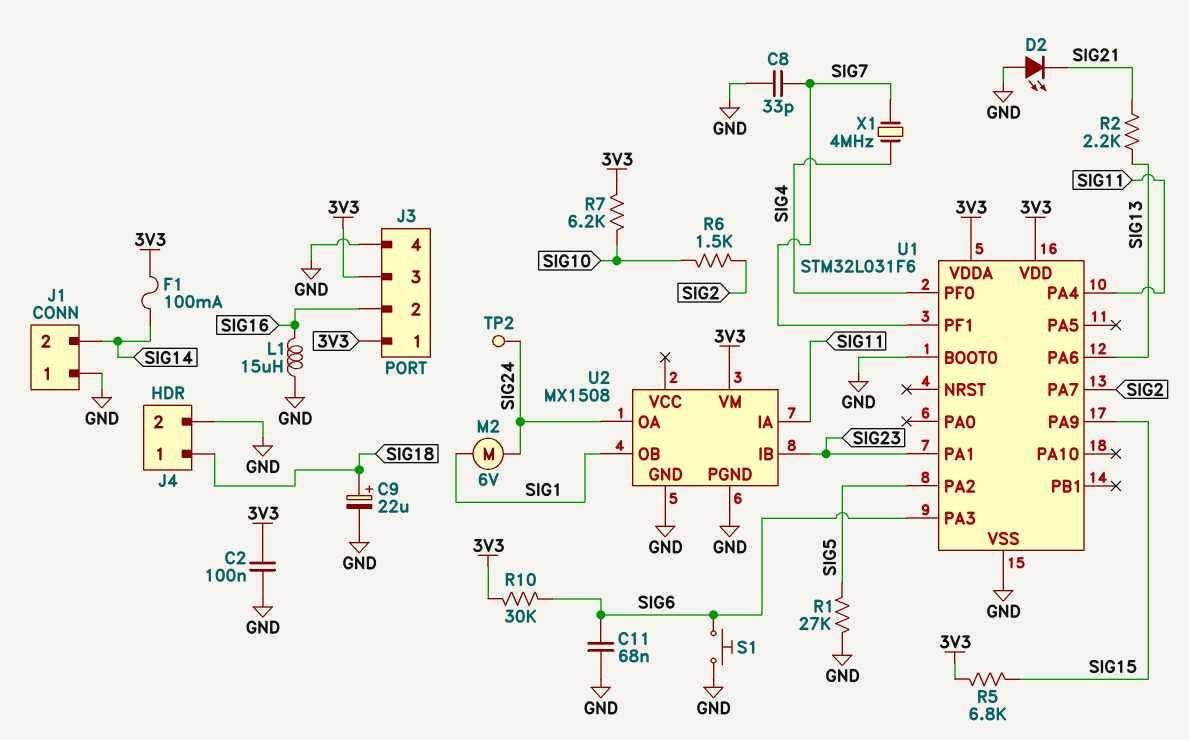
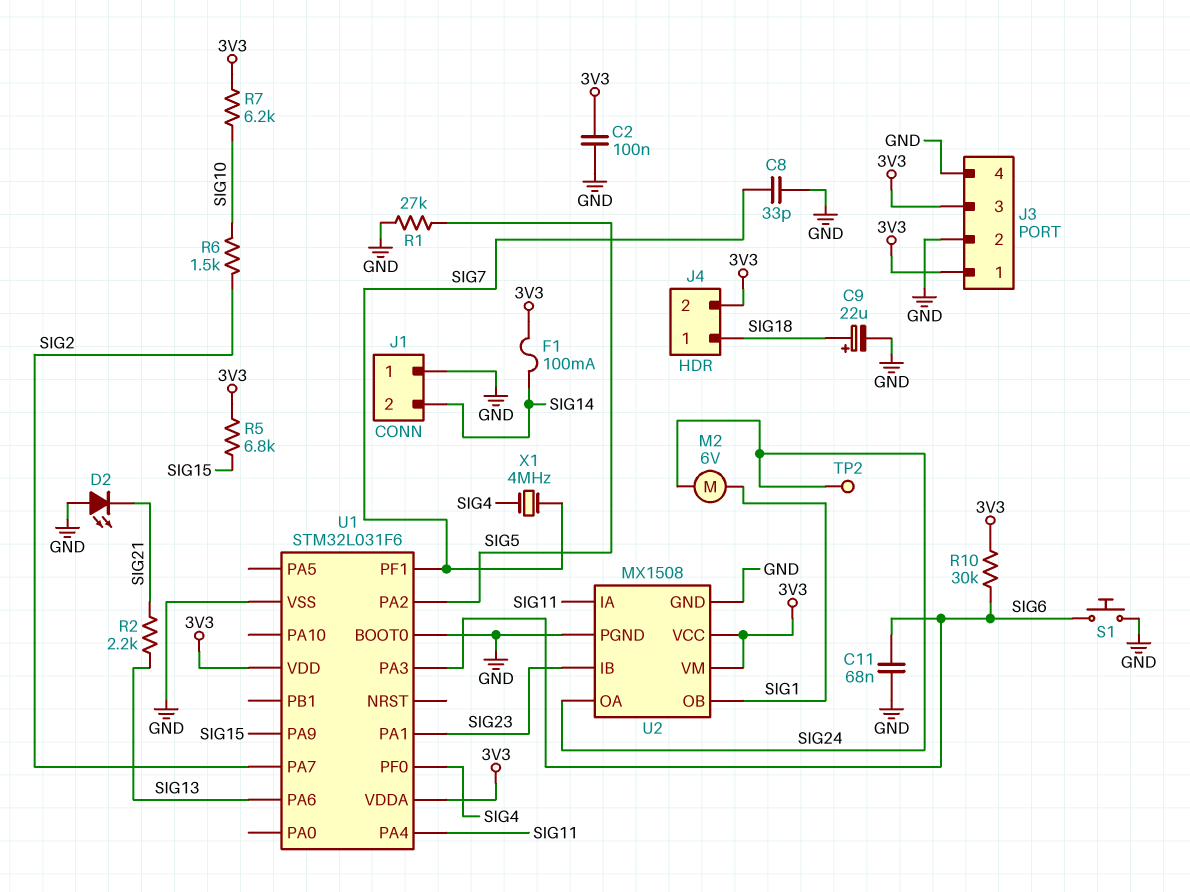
J3 pin 2: SIG16 -> GND
J4 pin 2: GND -> 3V3
L1: 15uH (GND, SIG16) -> none
U2 pin VCC: none -> 3V3

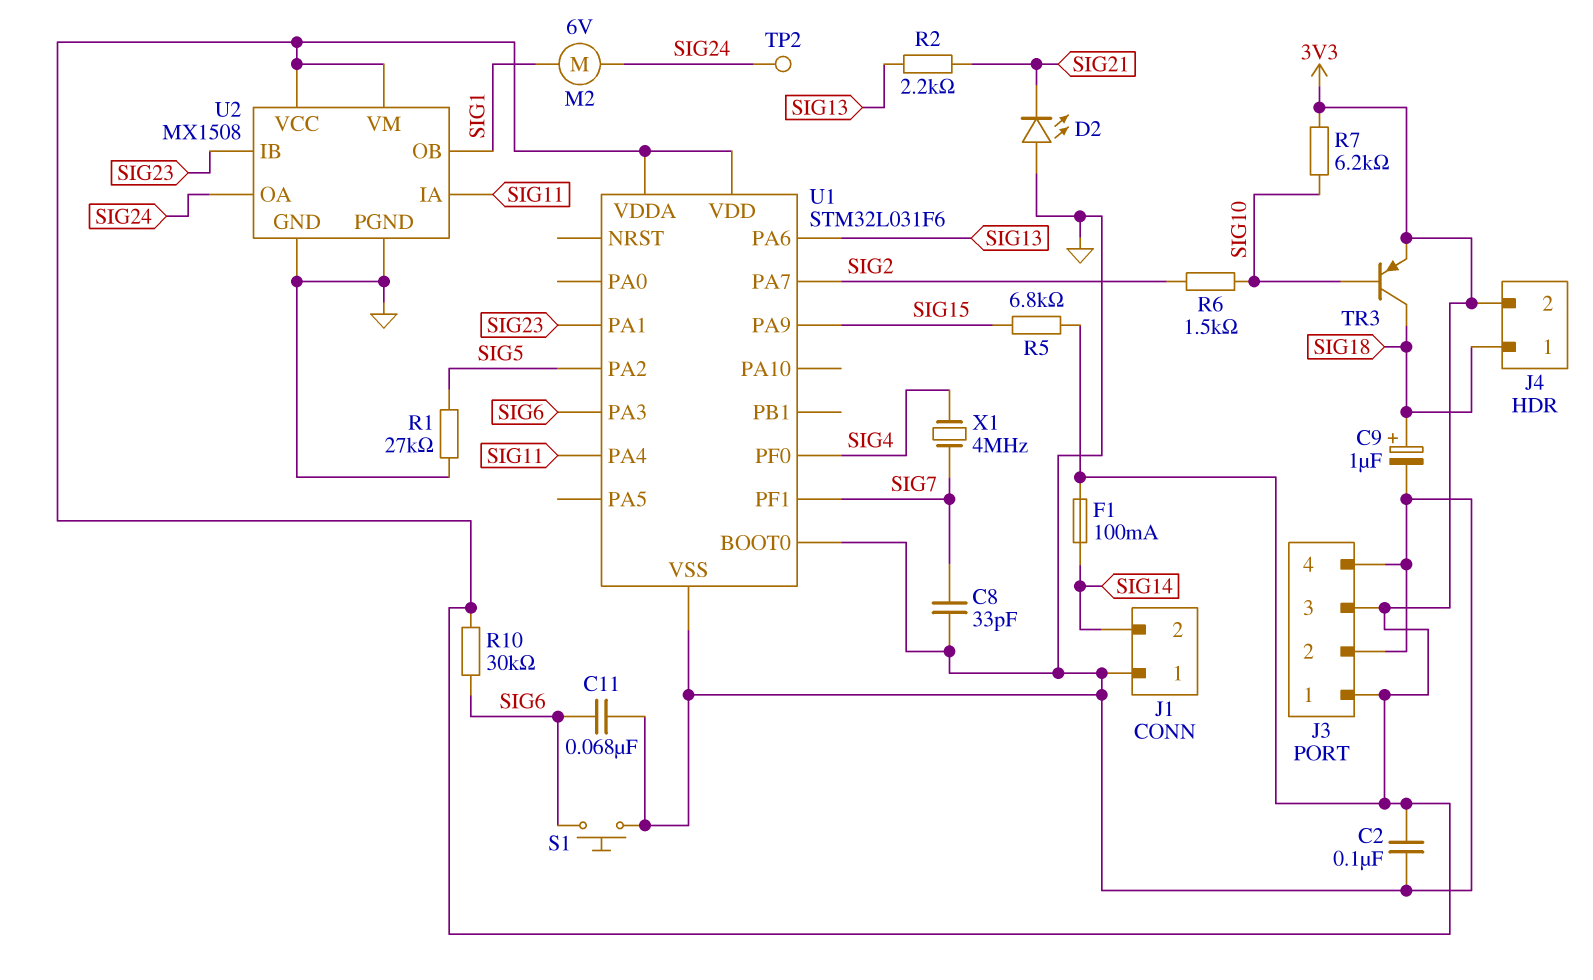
C9: 22uF (plus SIG18, minus GND) -> 1uF (plus SIG18, minus GND)
TR3: none -> PNP (B SIG10, C SIG18, E 3V3)

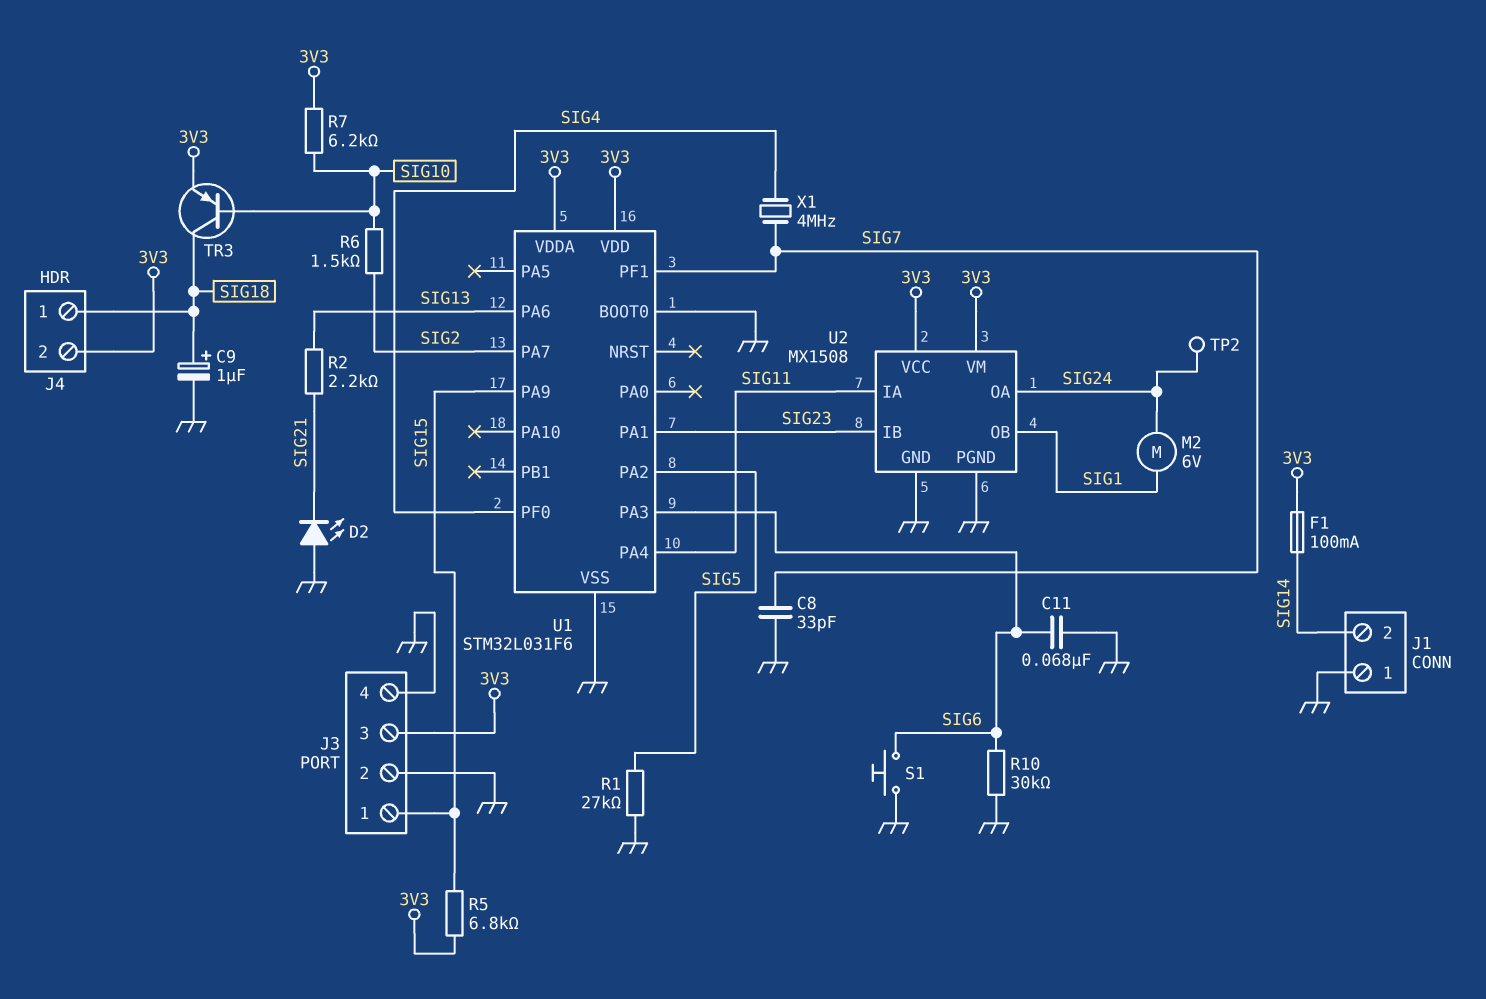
C2: 100nF (3V3, GND) -> none
J3 pin 1: 3V3 -> SIG15
R10: 30k (3V3, SIG6) -> 30k (GND, SIG6)

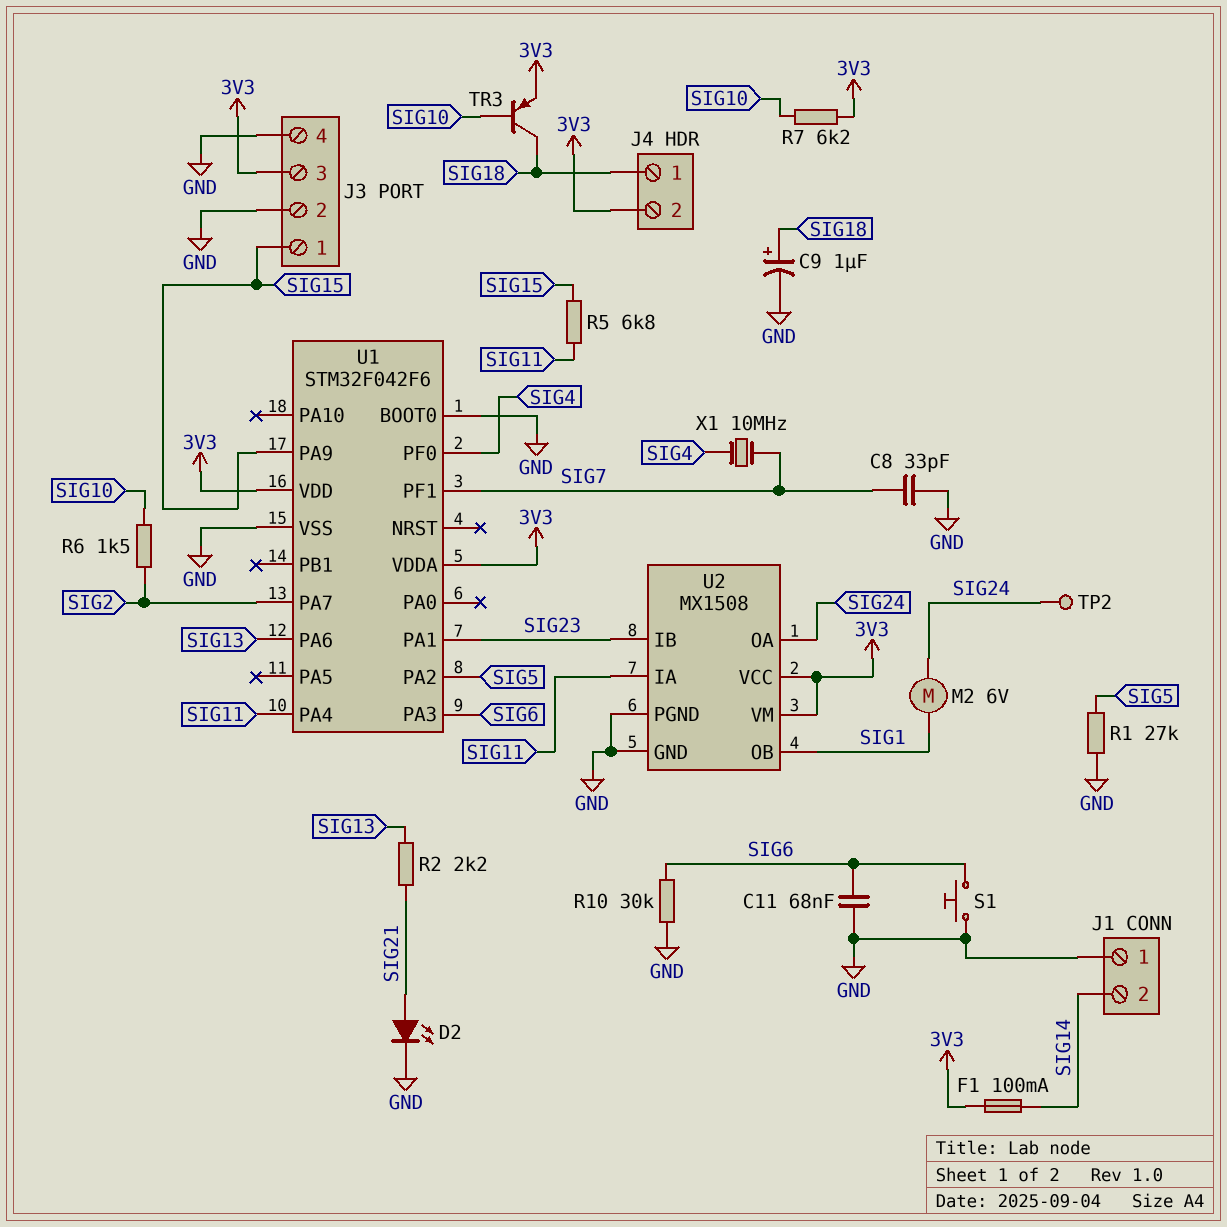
D2: LED (A GND, K SIG21) -> LED (A SIG21, K GND)
R5: 6.8k (3V3, SIG15) -> 6.8k (SIG11, SIG15)
U1: STM32L031F6 -> STM32F042F6
X1: 4MHz (SIG4, SIG7) -> 10MHz (SIG4, SIG7)

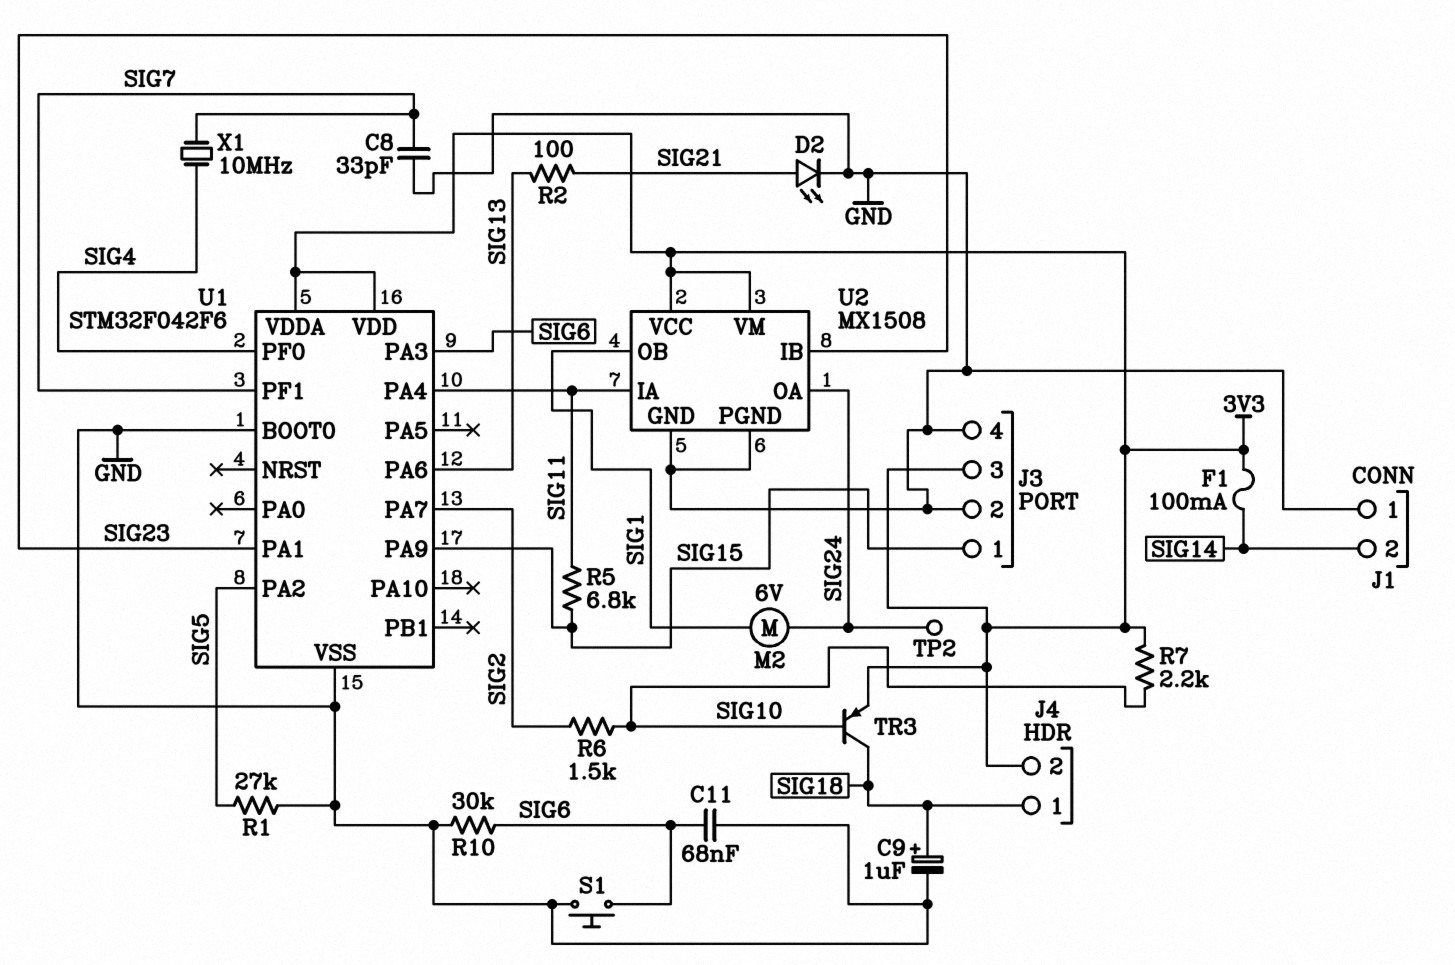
R2: 2.2k (SIG13, SIG21) -> 100 (SIG13, SIG21)
R7: 6.2k (3V3, SIG10) -> 2.2k (3V3, SIG10)

